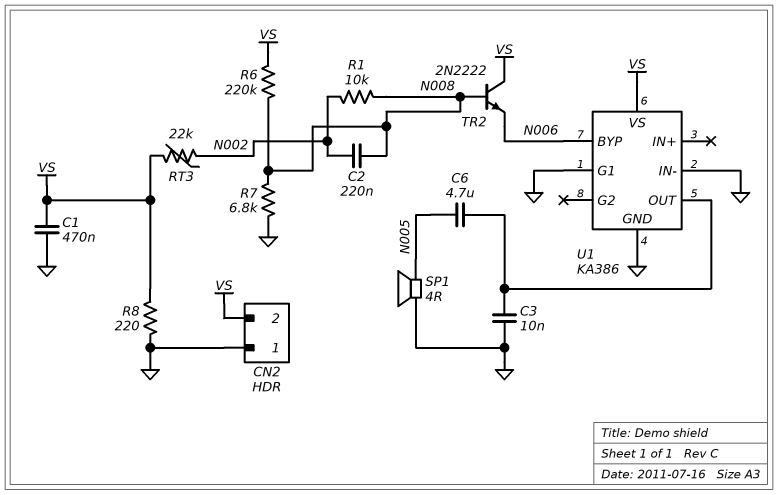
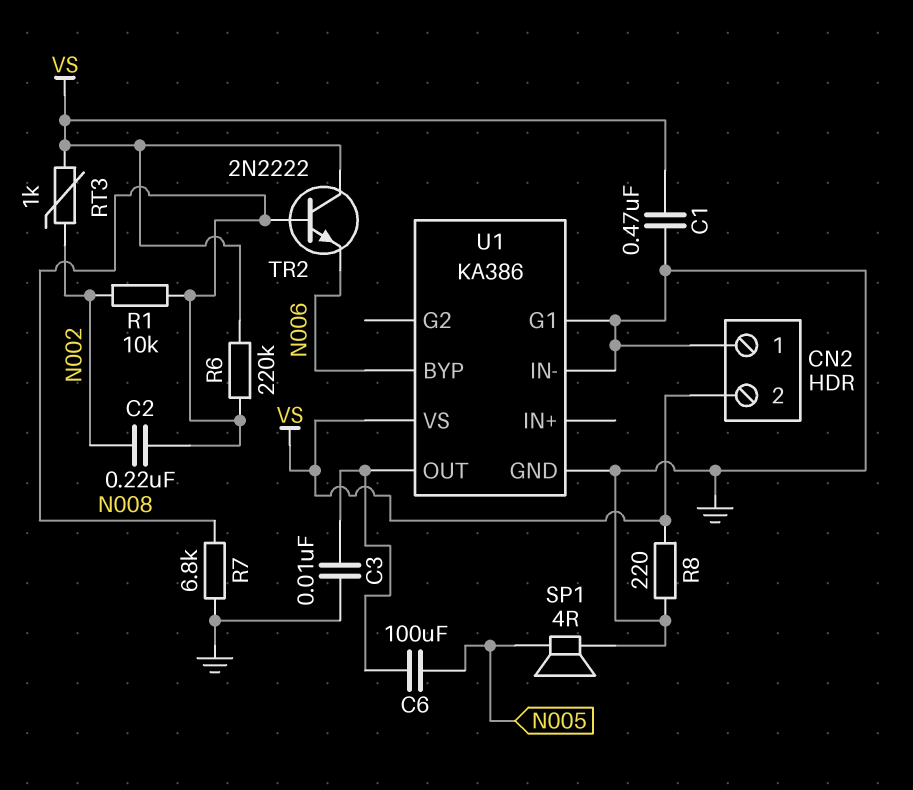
C6: 4.7uF (N005, U1/OUT) -> 100uF (N005, U1/OUT)
RT3: 22k (N002, VS) -> 1k (N002, VS)

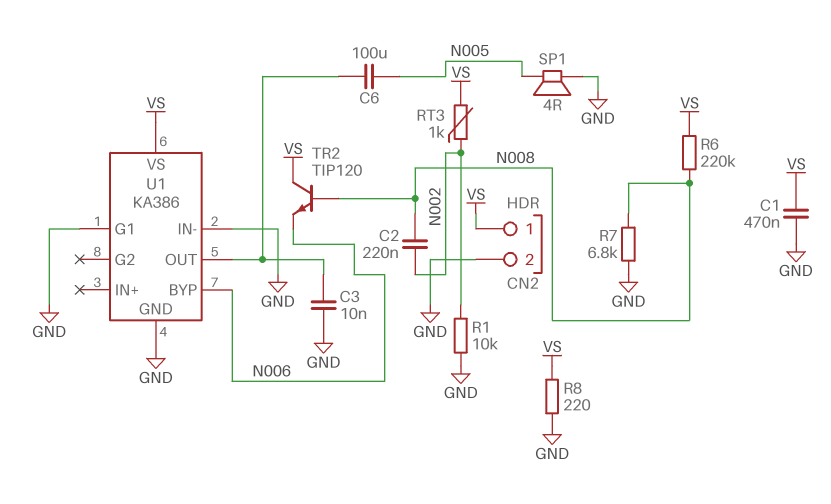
CN2 pin 1: GND -> VS
CN2 pin 2: VS -> GND
R1: 10k (N002, N008) -> 10k (GND, N002)
TR2: NPN 2N2222 (B N008, C VS, E N006) -> NPN TIP120 (B N008, C VS, E N006)

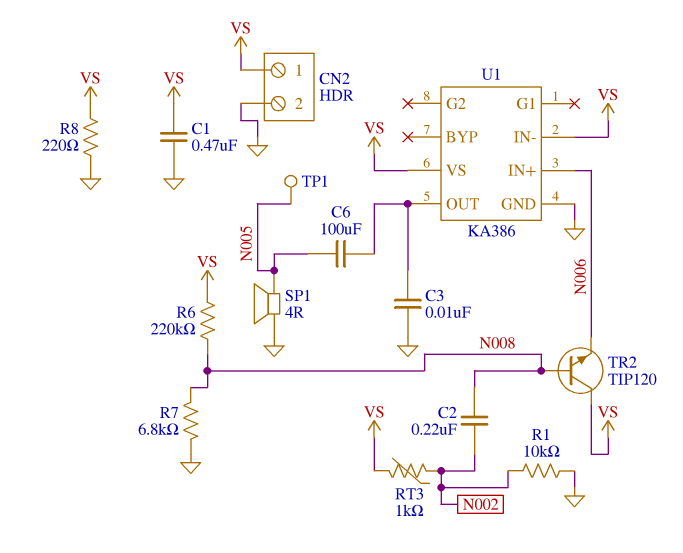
TP1: none -> test point (N005)
U1 pin BYP: N006 -> none
U1 pin G1: GND -> none
U1 pin IN+: none -> N006
U1 pin IN-: GND -> VS

